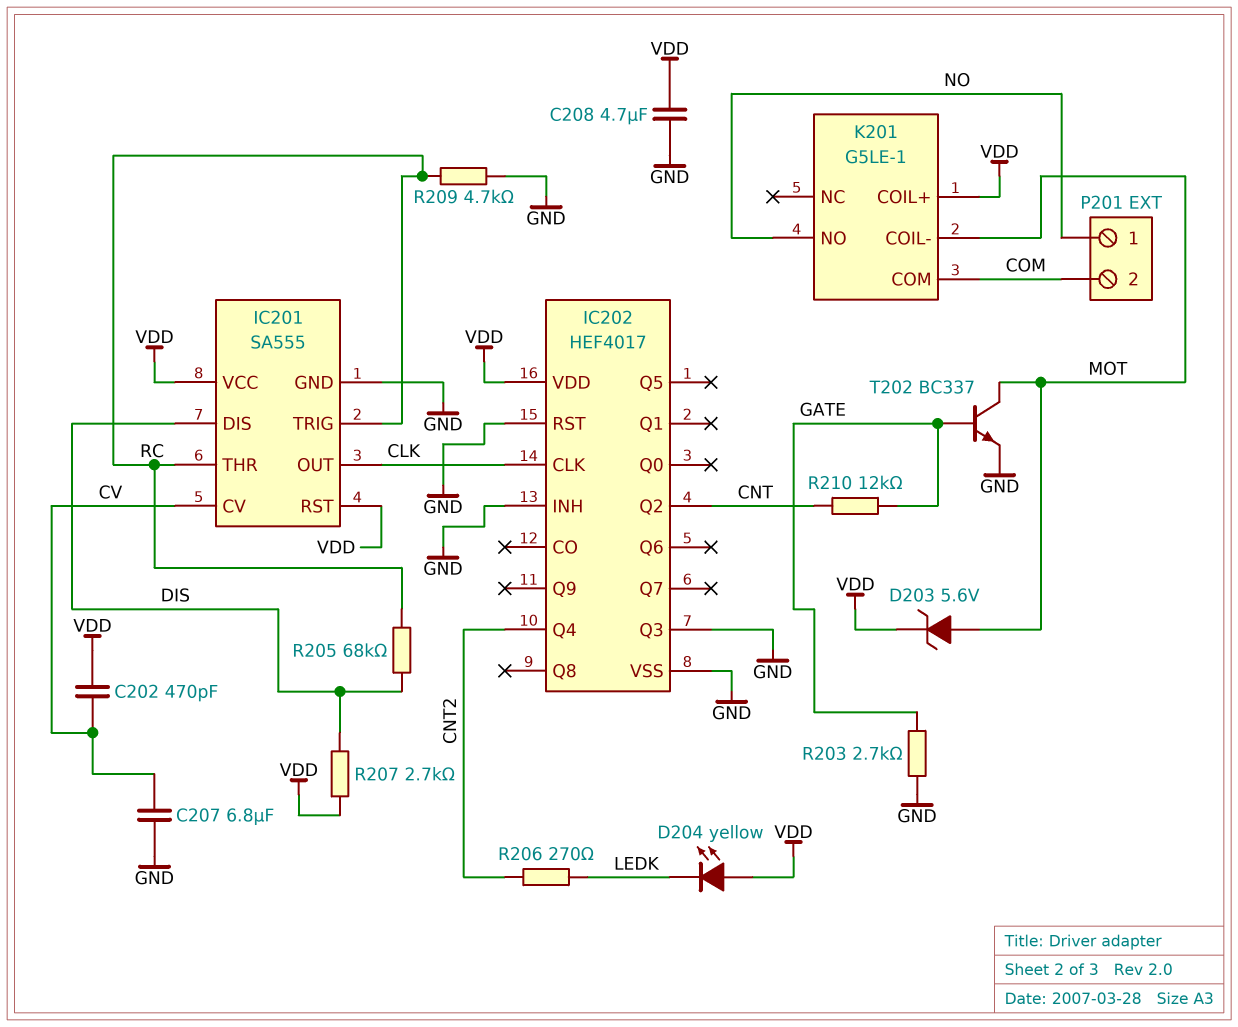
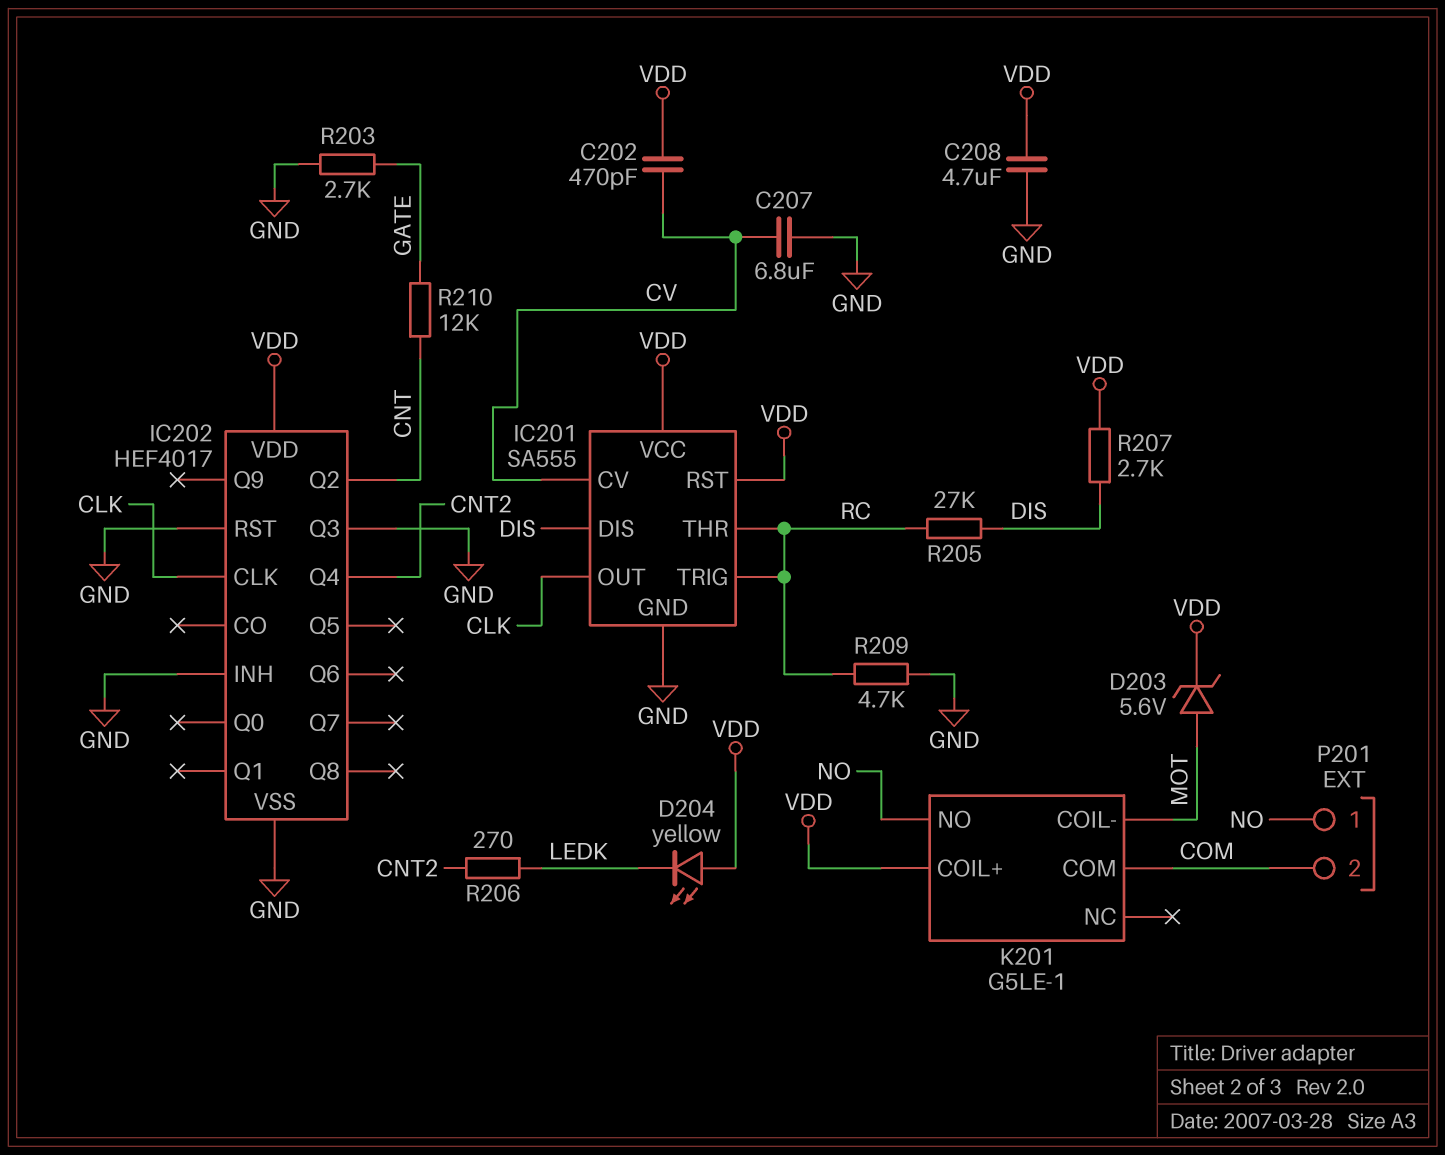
R205: 68k (DIS, RC) -> 27k (DIS, RC)
T202: NPN BC337 (B GATE, C MOT, E GND) -> none

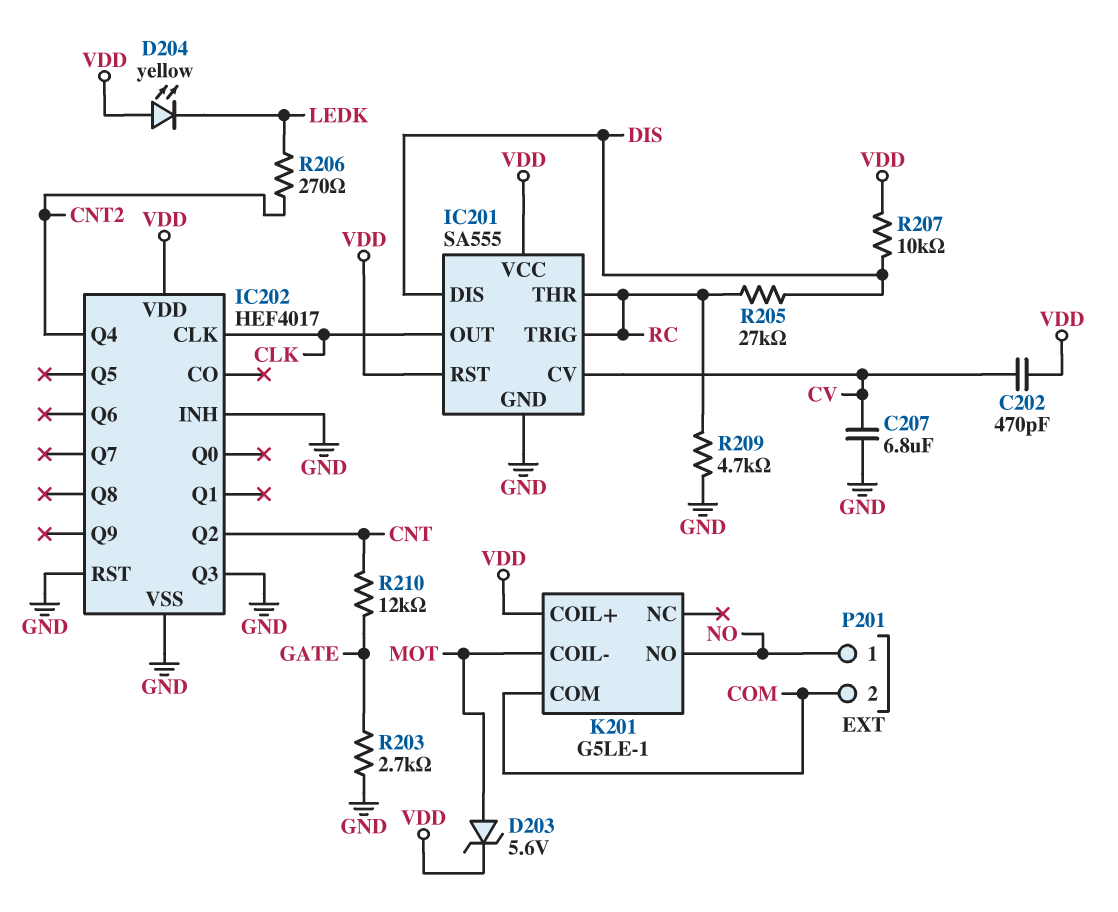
C208: 4.7uF (GND, VDD) -> none
R207: 2.7k (DIS, VDD) -> 10k (DIS, VDD)

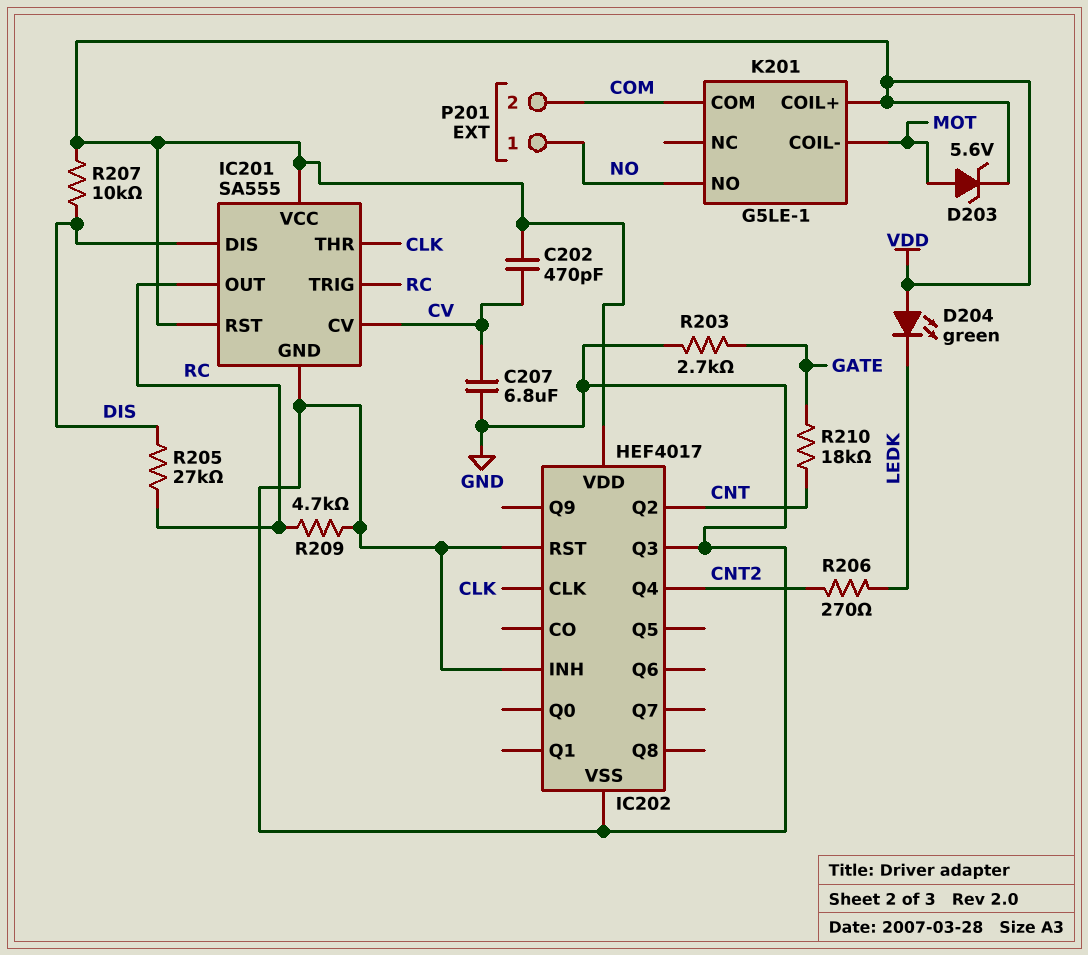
D204: LED yellow (A VDD, K LEDK) -> LED green (A VDD, K LEDK)
IC201 pin OUT: CLK -> RC
IC201 pin THR: RC -> CLK
R210: 12k (CNT, GATE) -> 18k (CNT, GATE)

